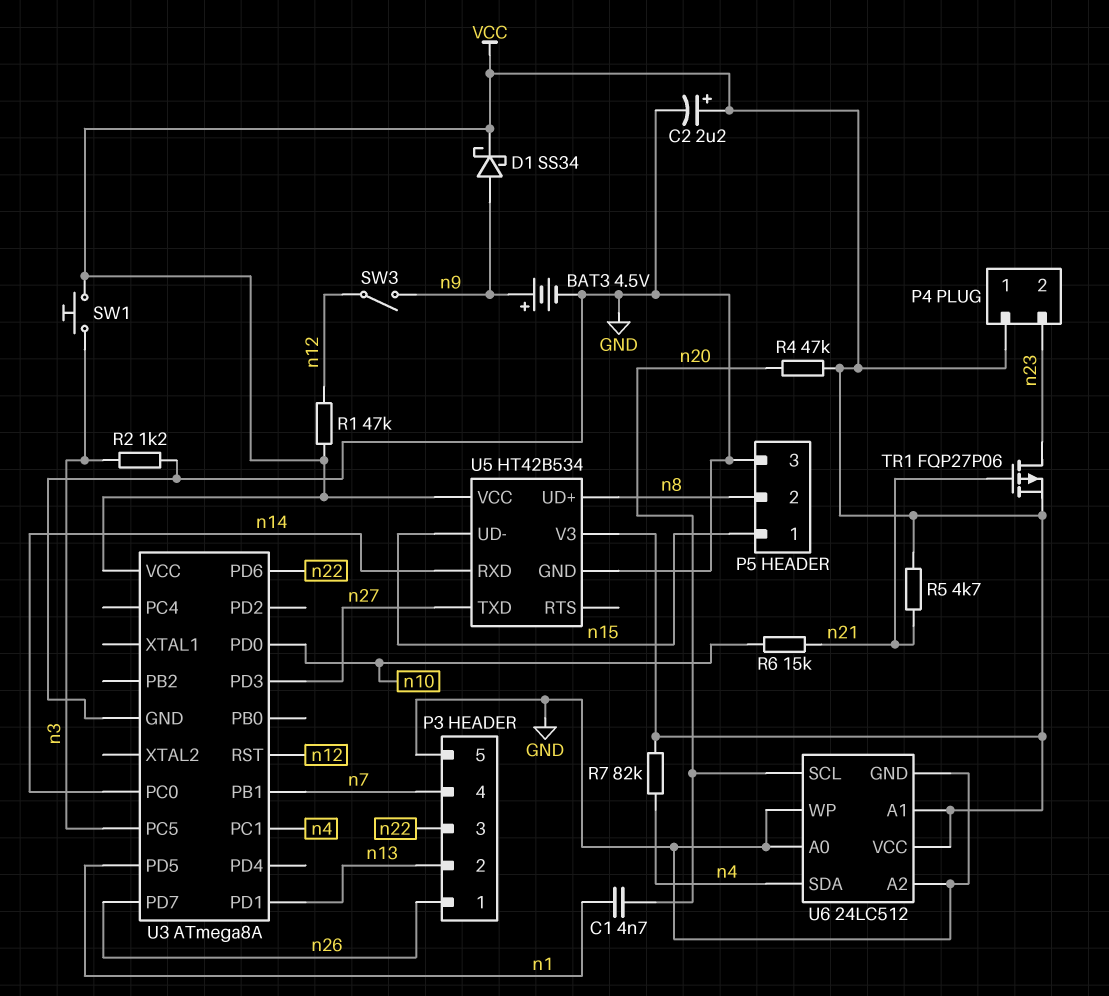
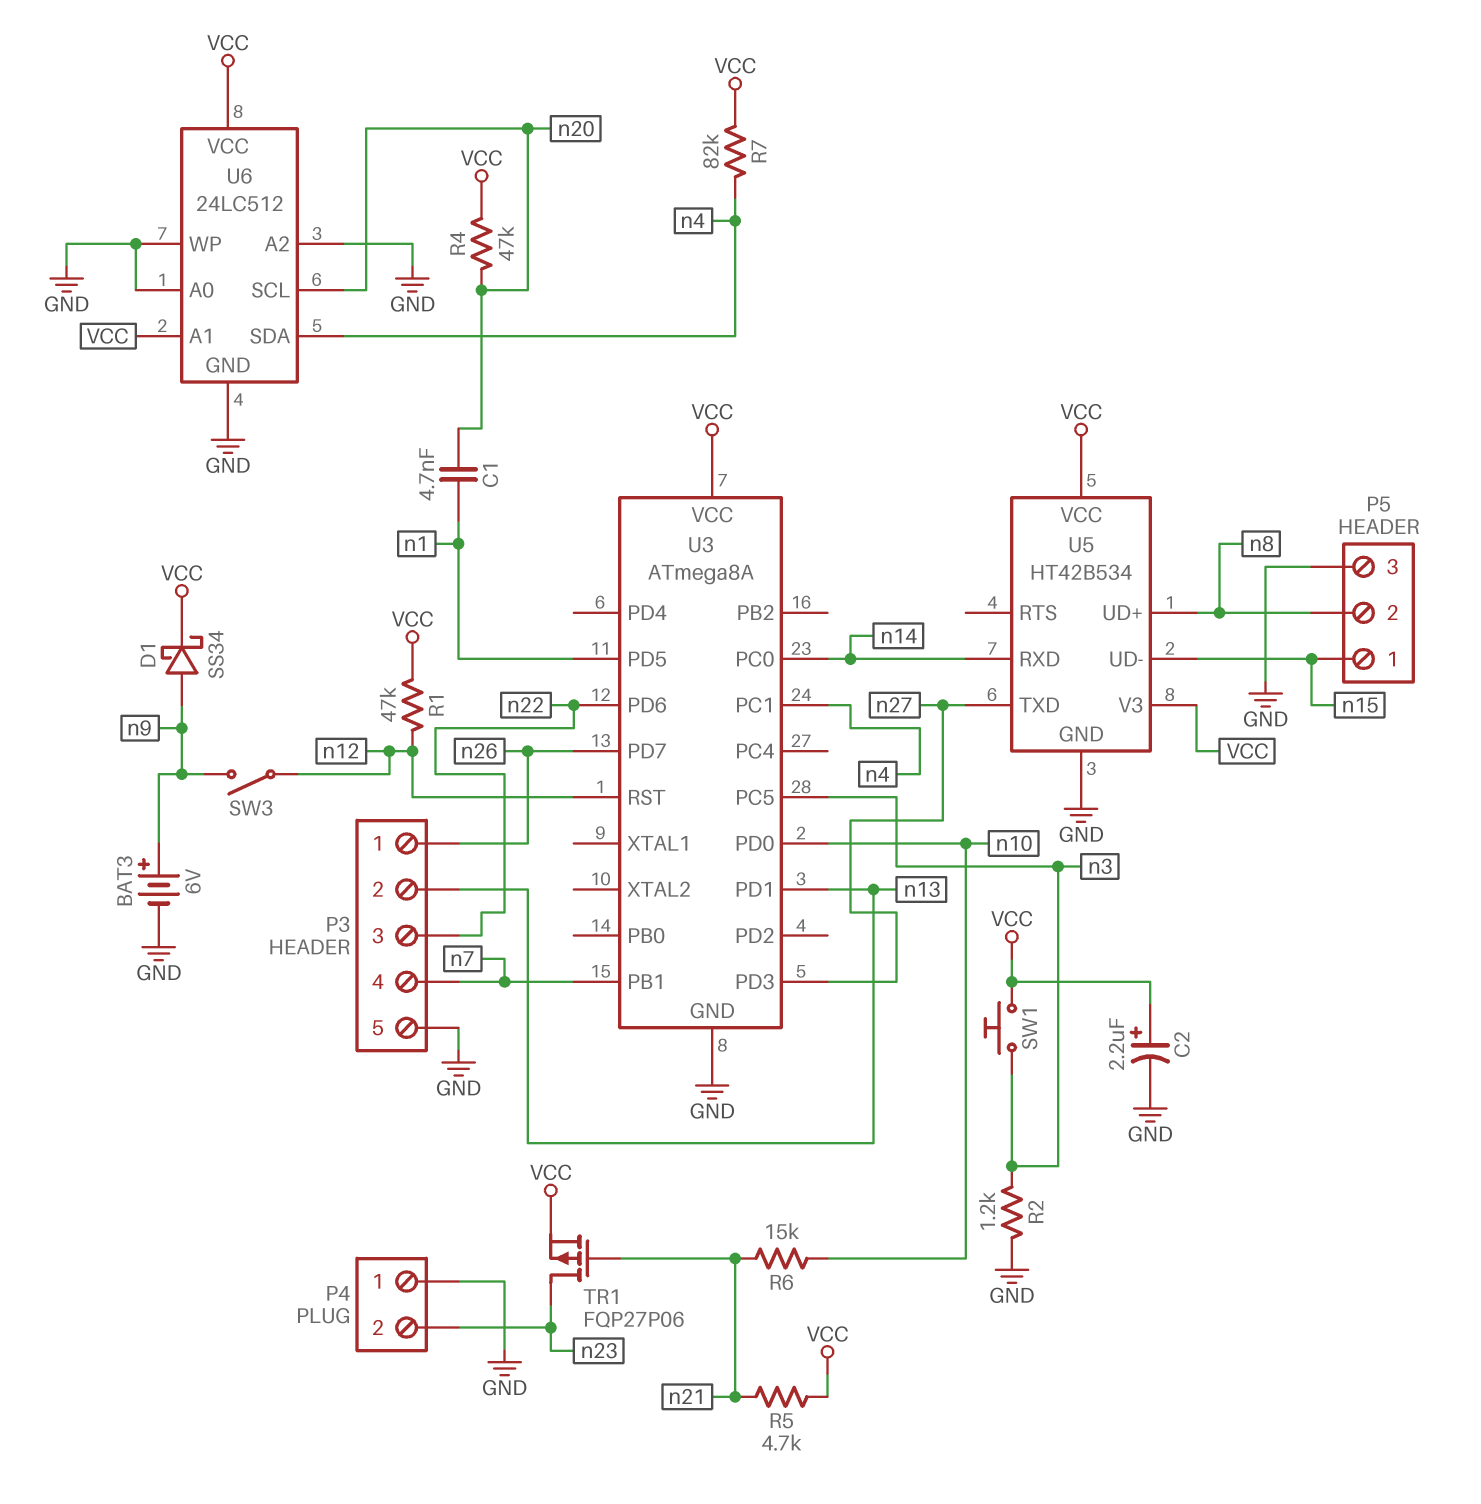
BAT3: 4.5V (plus n9, minus GND) -> 6V (plus n9, minus GND)
P4 pin 1: VCC -> GND

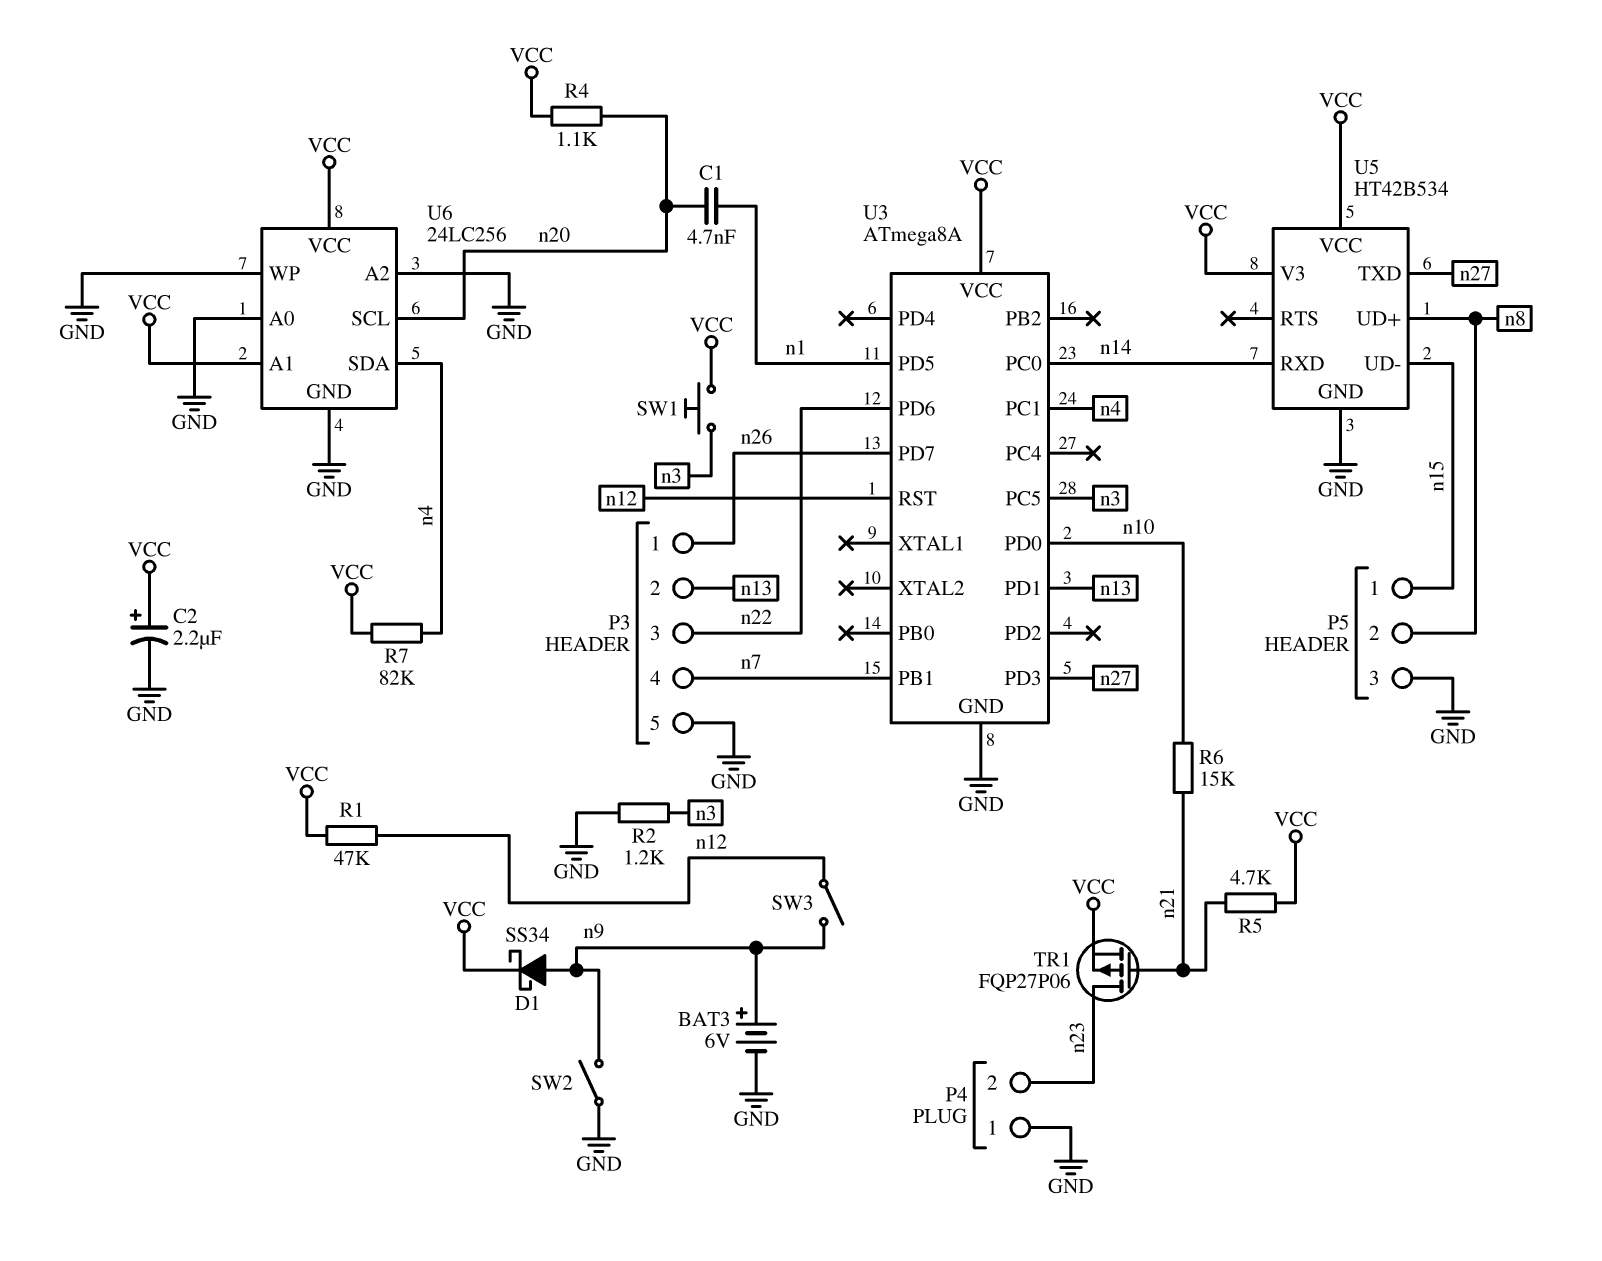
R4: 47k (VCC, n20) -> 1.1k (VCC, n20)
SW2: none -> switch (GND, n9)
U6: 24LC512 -> 24LC256

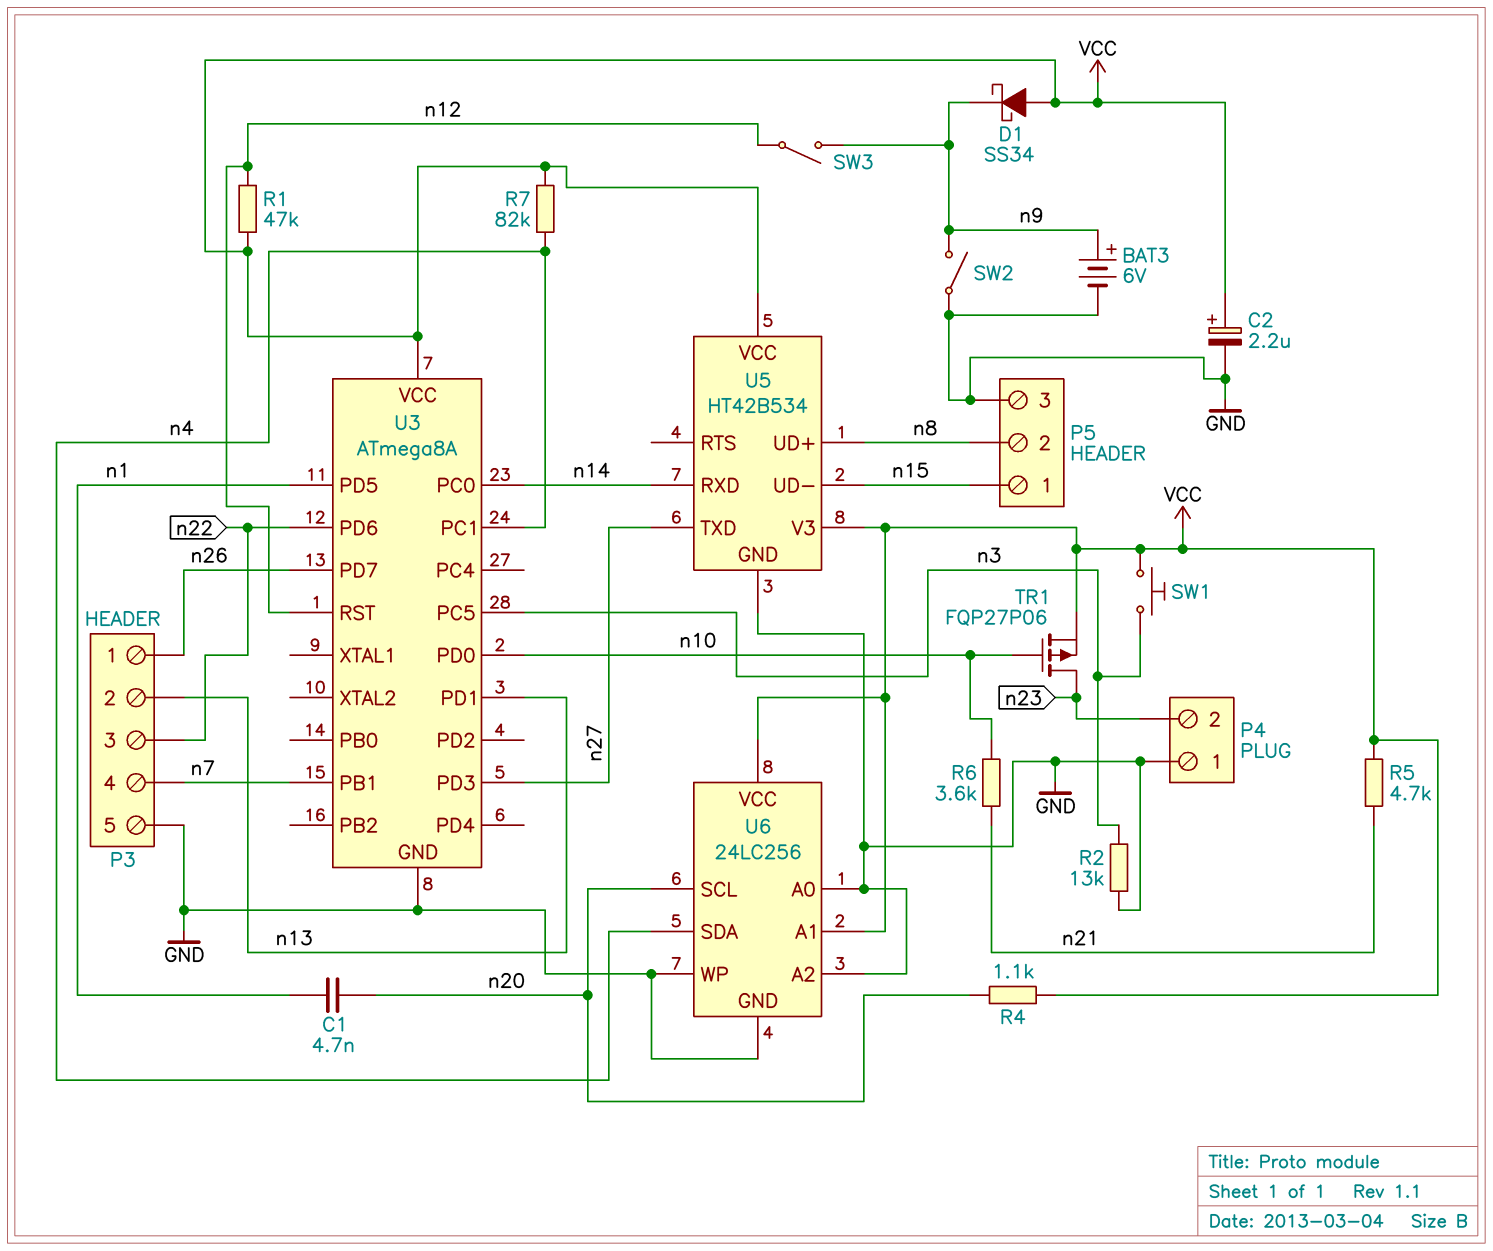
D1: schottky SS34 (A n9, K VCC) -> schottky SS34 (A VCC, K n9)
R2: 1.2k (GND, n3) -> 13k (GND, n3)
R6: 15k (n10, n21) -> 3.6k (n10, n21)
TR1: PMOS FQP27P06 (G n21, D n23, S VCC) -> PMOS FQP27P06 (G n10, D n23, S VCC)

